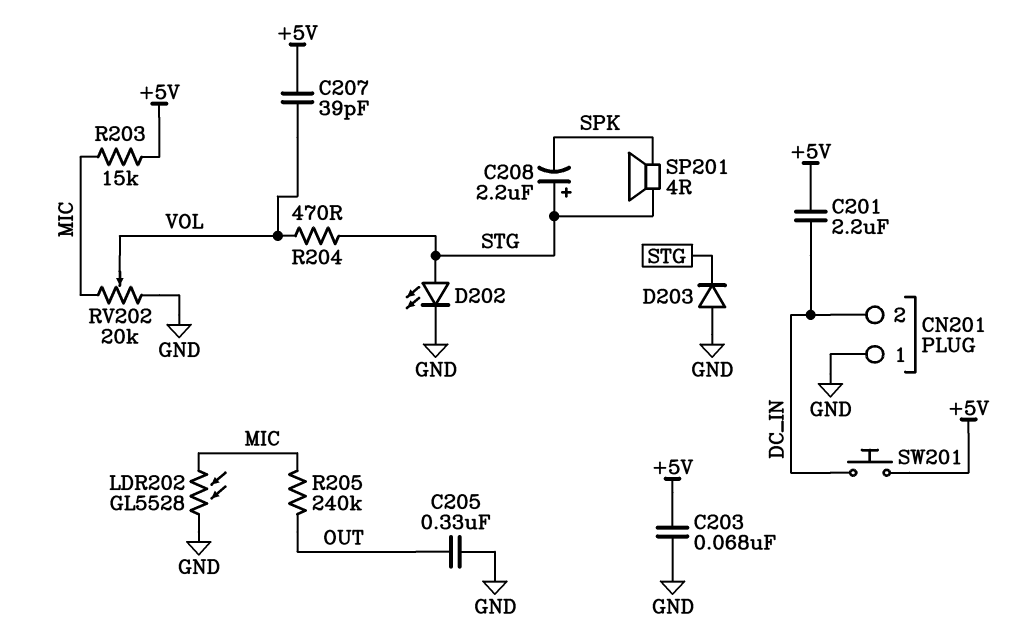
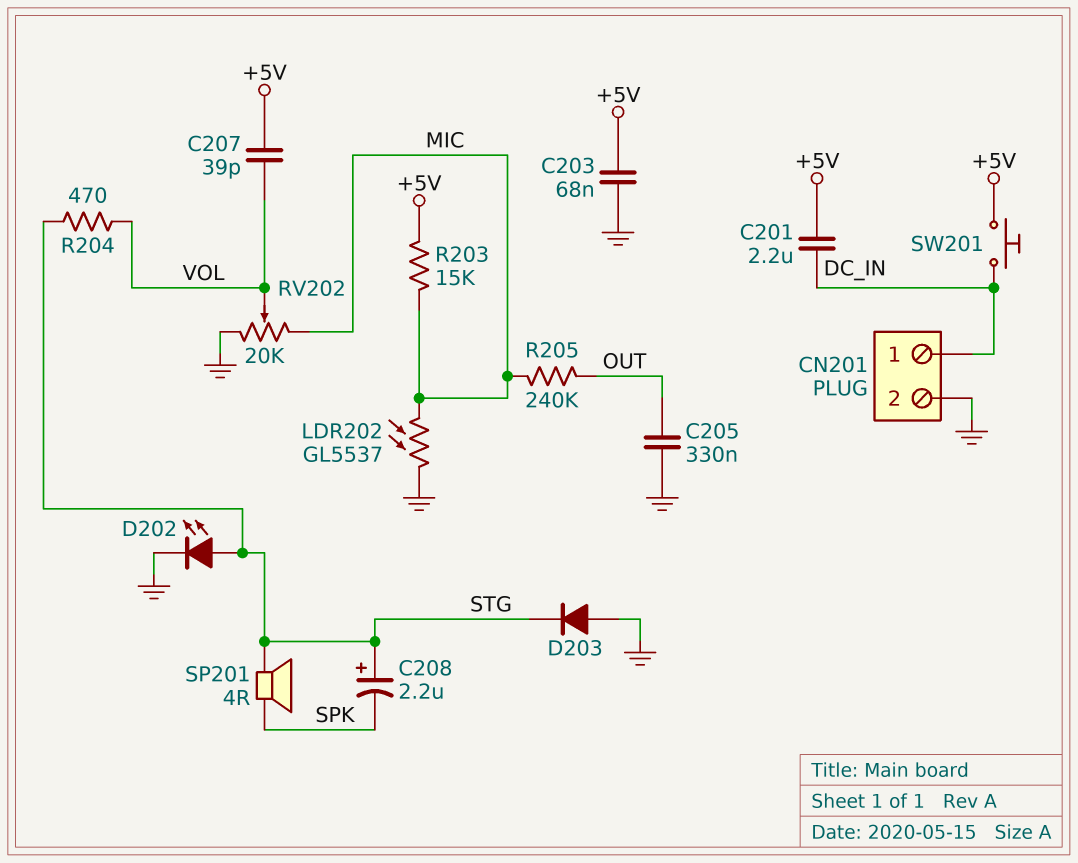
CN201 pin 1: GND -> DC_IN
CN201 pin 2: DC_IN -> GND
LDR202: GL5528 (GND, MIC) -> GL5537 (GND, MIC)

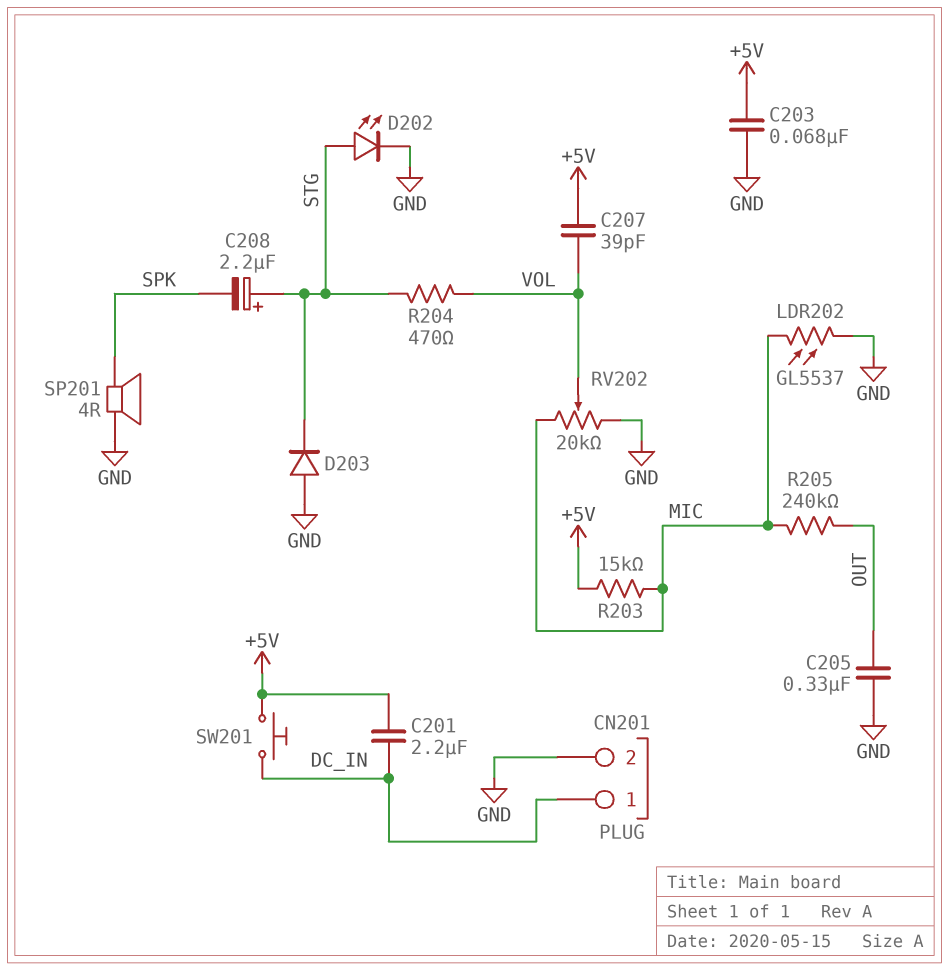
SP201: speaker 4R (SPK, STG) -> speaker 4R (GND, SPK)

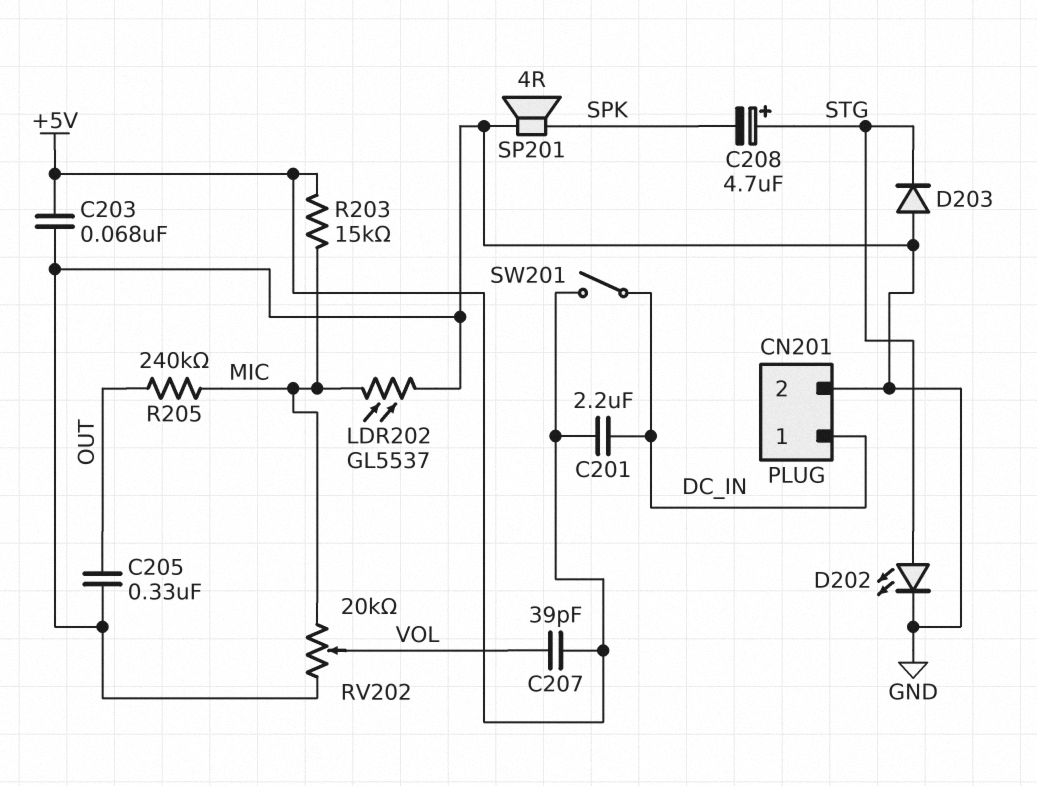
C208: 2.2uF (plus STG, minus SPK) -> 4.7uF (plus STG, minus SPK)
R204: 470 (STG, VOL) -> none
SW201: button (+5V, DC_IN) -> switch (+5V, DC_IN)

